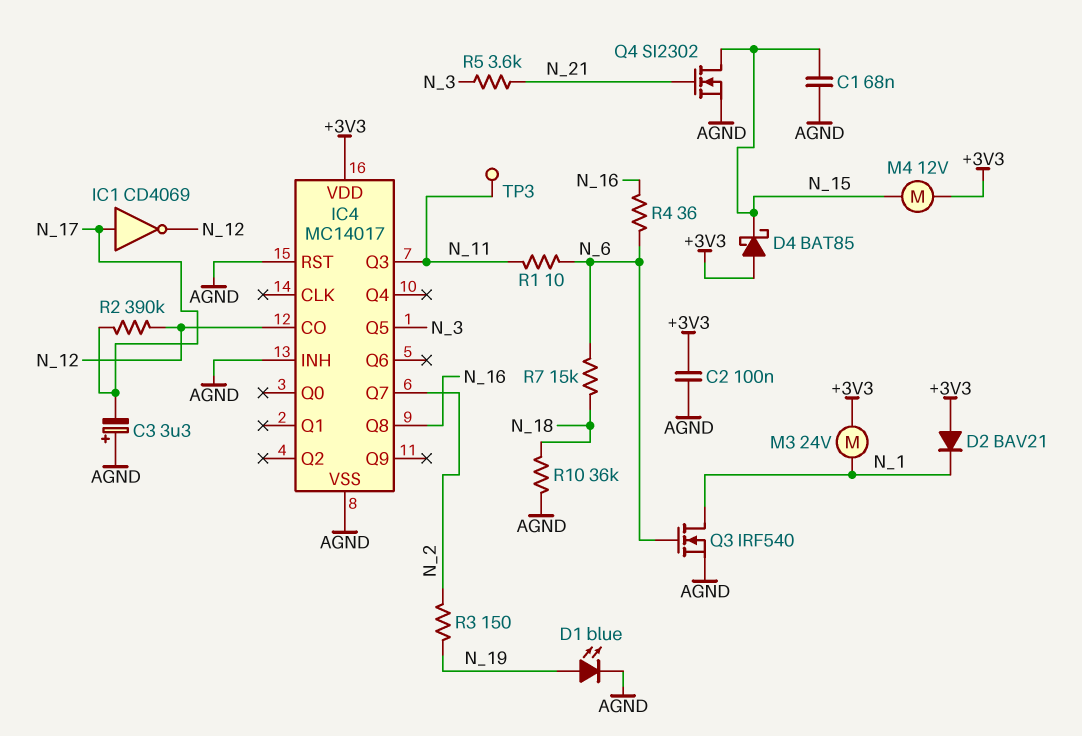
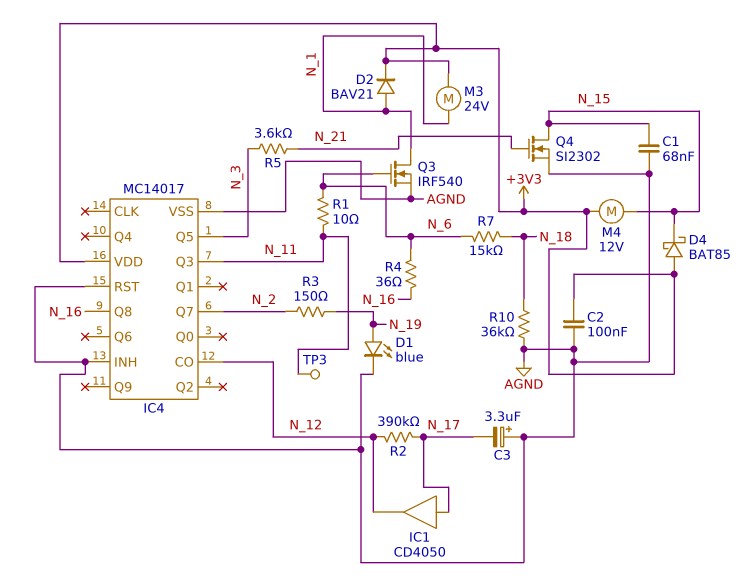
D2: diode BAV21 (A +3V3, K N_1) -> diode BAV21 (A N_1, K +3V3)
IC1: NOT CD4069 (in N_17, out N_12) -> buffer CD4050 (in N_17, out N_12)

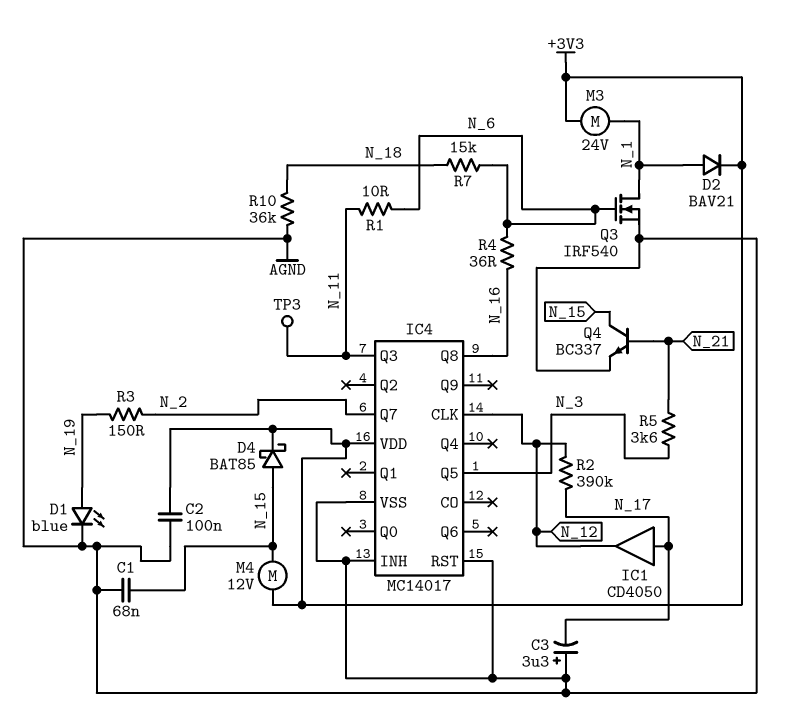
D4: schottky BAT85 (A +3V3, K N_15) -> schottky BAT85 (A N_15, K +3V3)
IC4 pin CLK: none -> N_12
IC4 pin CO: N_12 -> none
Q4: NMOS SI2302 (G N_21, D N_15, S AGND) -> NPN BC337 (B N_21, C N_15, E AGND)

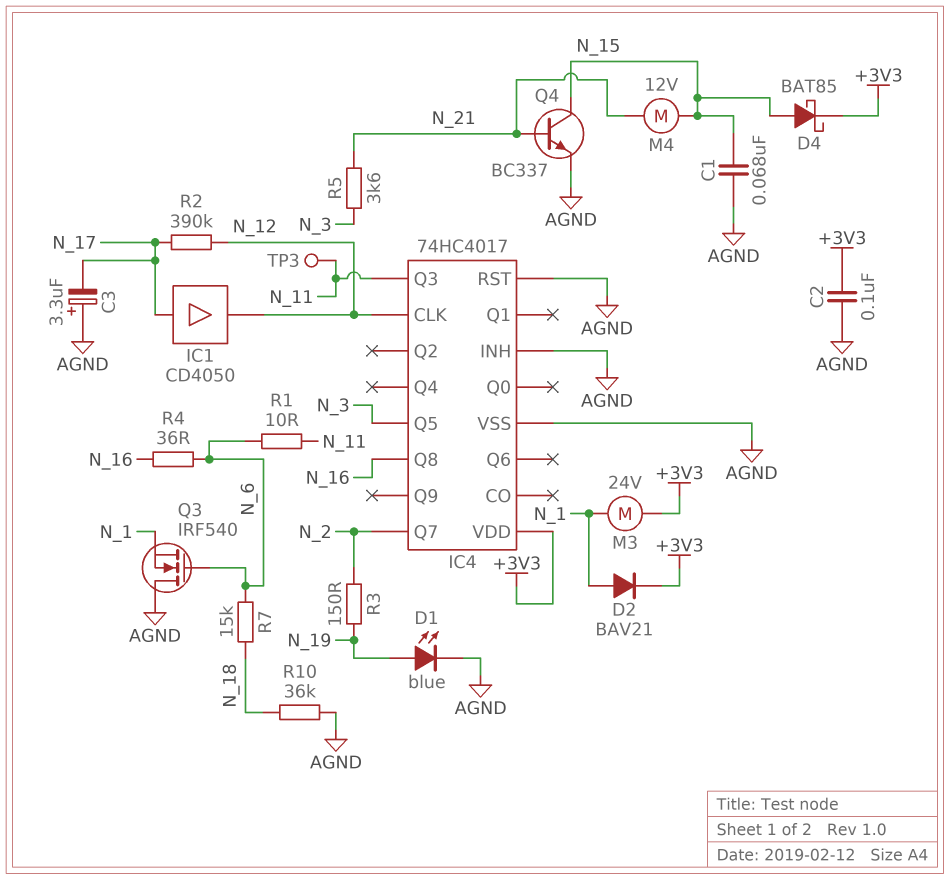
IC4: MC14017 -> 74HC4017
M4: motor 12V (+3V3, N_15) -> motor 12V (N_15, N_21)
Q3: NMOS IRF540 (G N_6, D N_1, S AGND) -> NMOS IRF540 (G N_6, D AGND, S N_1)

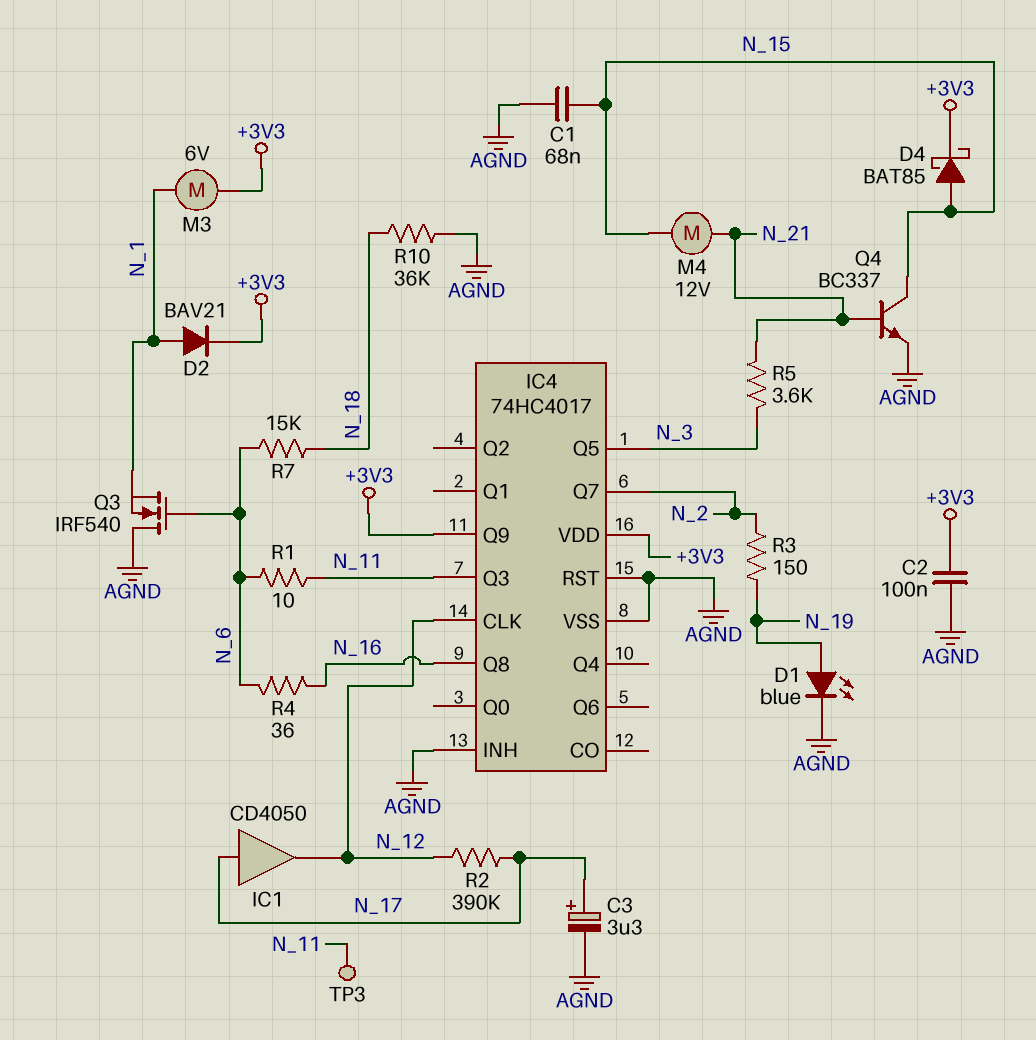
C3: 3.3uF (plus AGND, minus N_17) -> 3.3uF (plus N_17, minus AGND)
IC4 pin Q9: none -> +3V3
M3: motor 24V (+3V3, N_1) -> motor 6V (+3V3, N_1)

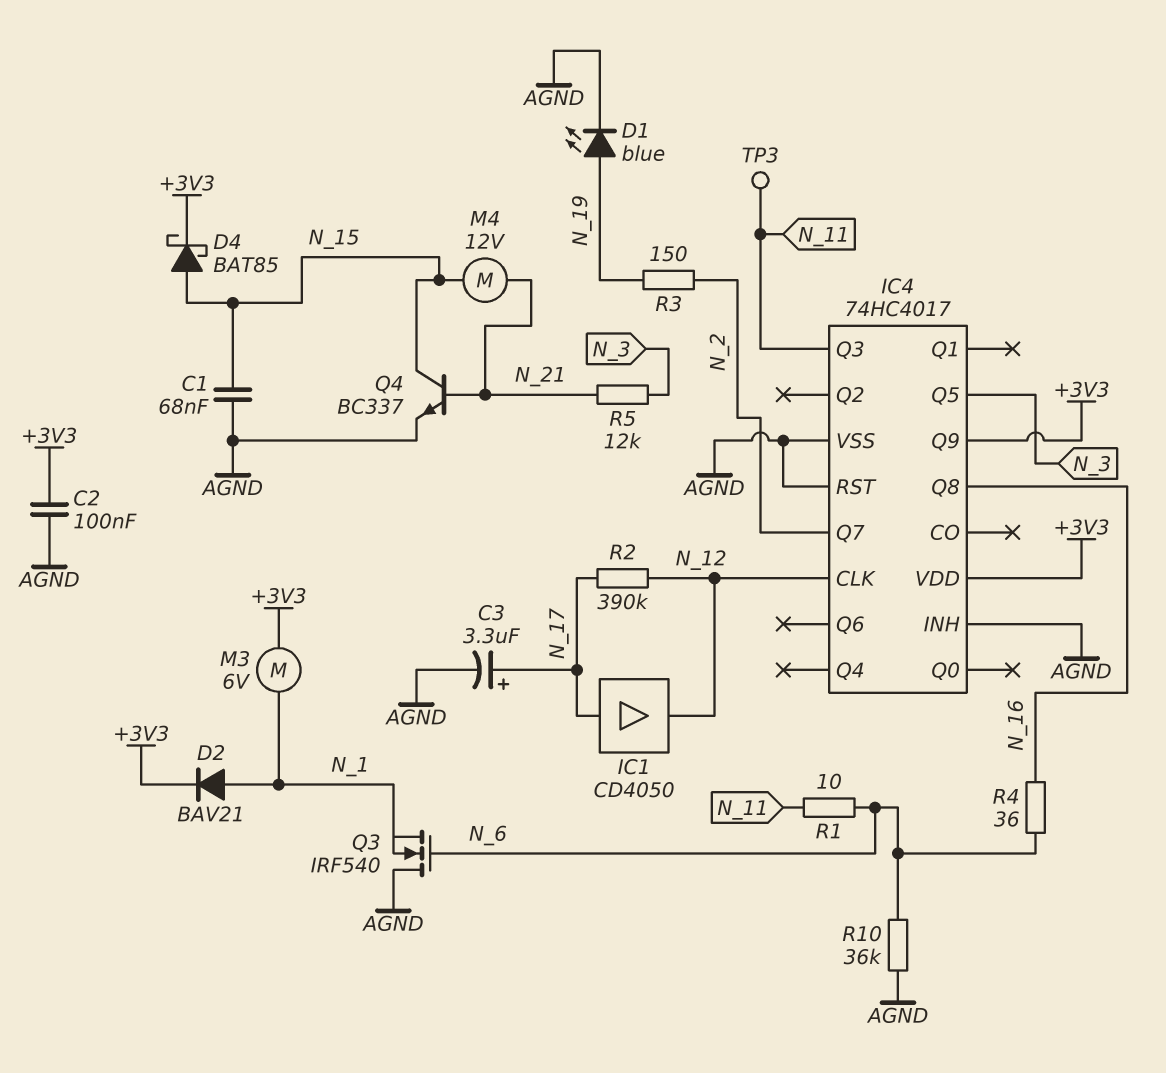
R5: 3.6k (N_3, N_21) -> 12k (N_3, N_21)
R7: 15k (N_6, N_18) -> none
R10: 36k (AGND, N_18) -> 36k (AGND, N_6)

